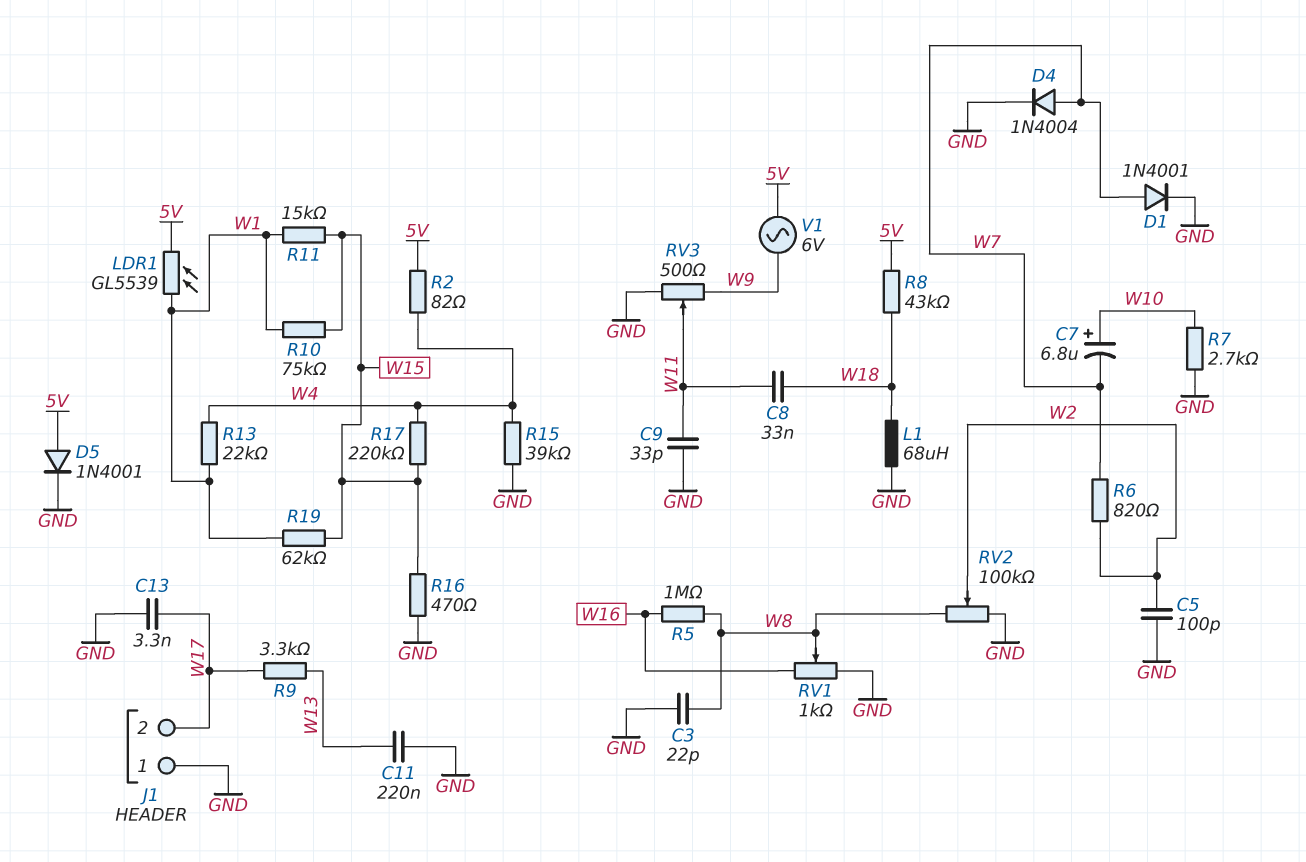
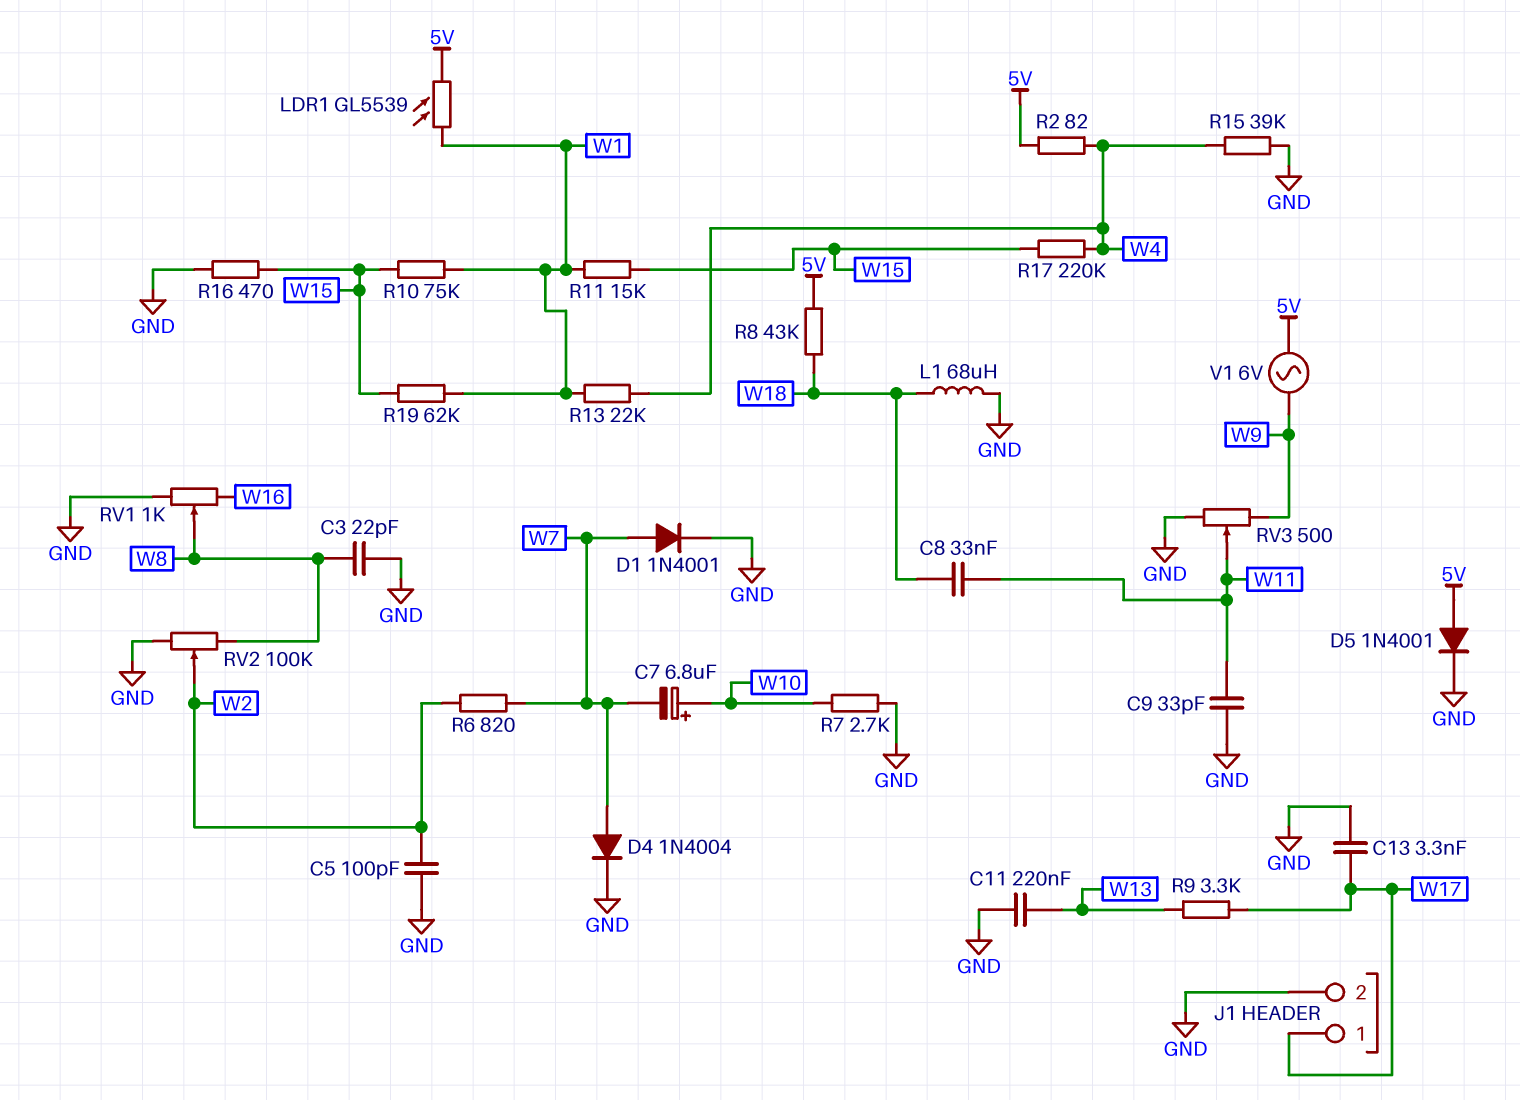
J1 pin 1: GND -> W17
J1 pin 2: W17 -> GND
R5: 1M (W8, W16) -> none

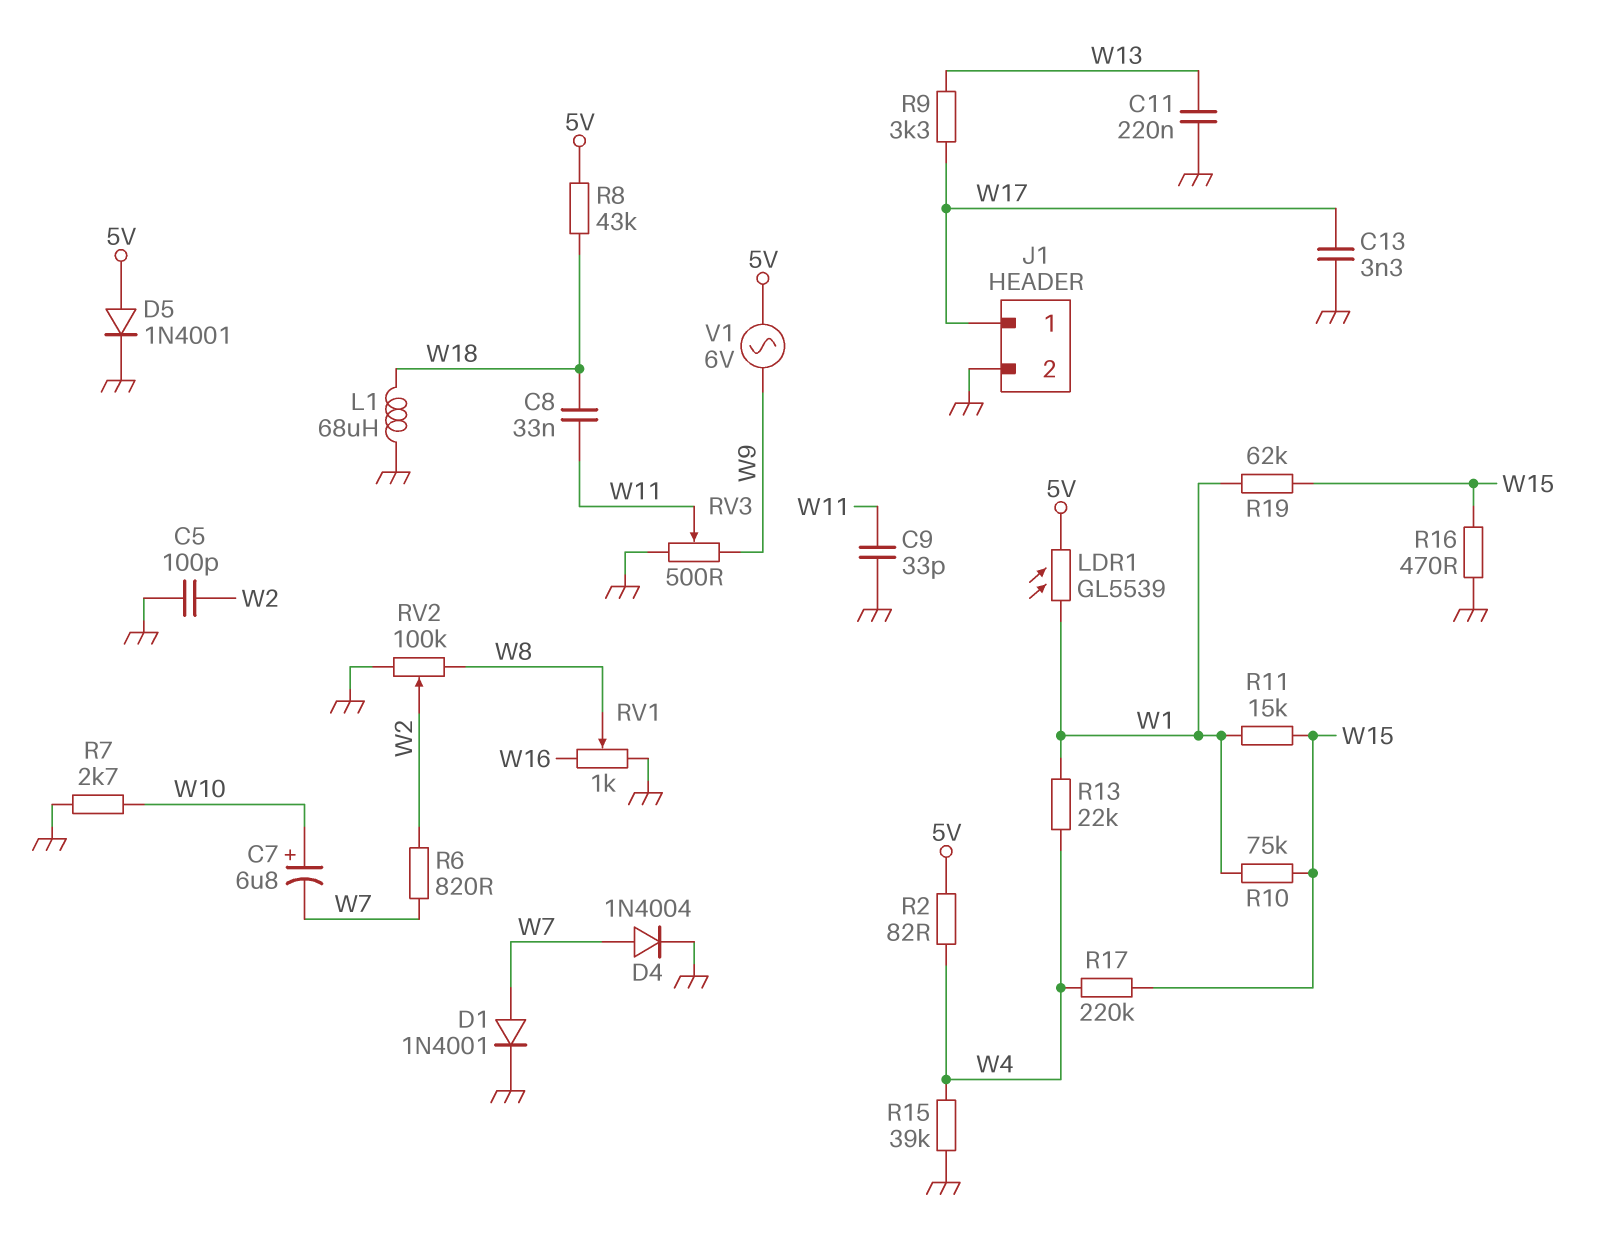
C3: 22pF (GND, W8) -> none

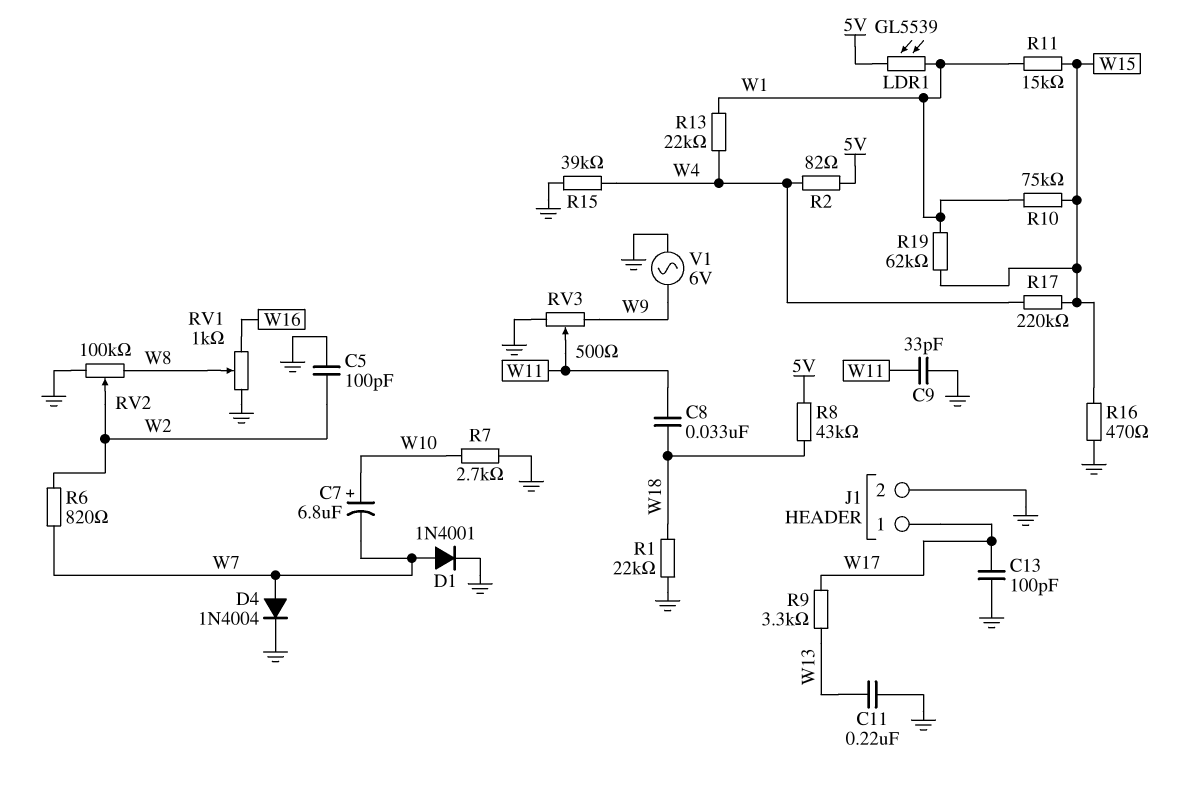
C13: 3.3nF (GND, W17) -> 100pF (GND, W17)
D5: diode 1N4001 (A 5V, K GND) -> none
L1: 68uH (GND, W18) -> none
R1: none -> 22k (GND, W18)
V1: AC 6V (5V, W9) -> AC 6V (GND, W9)

